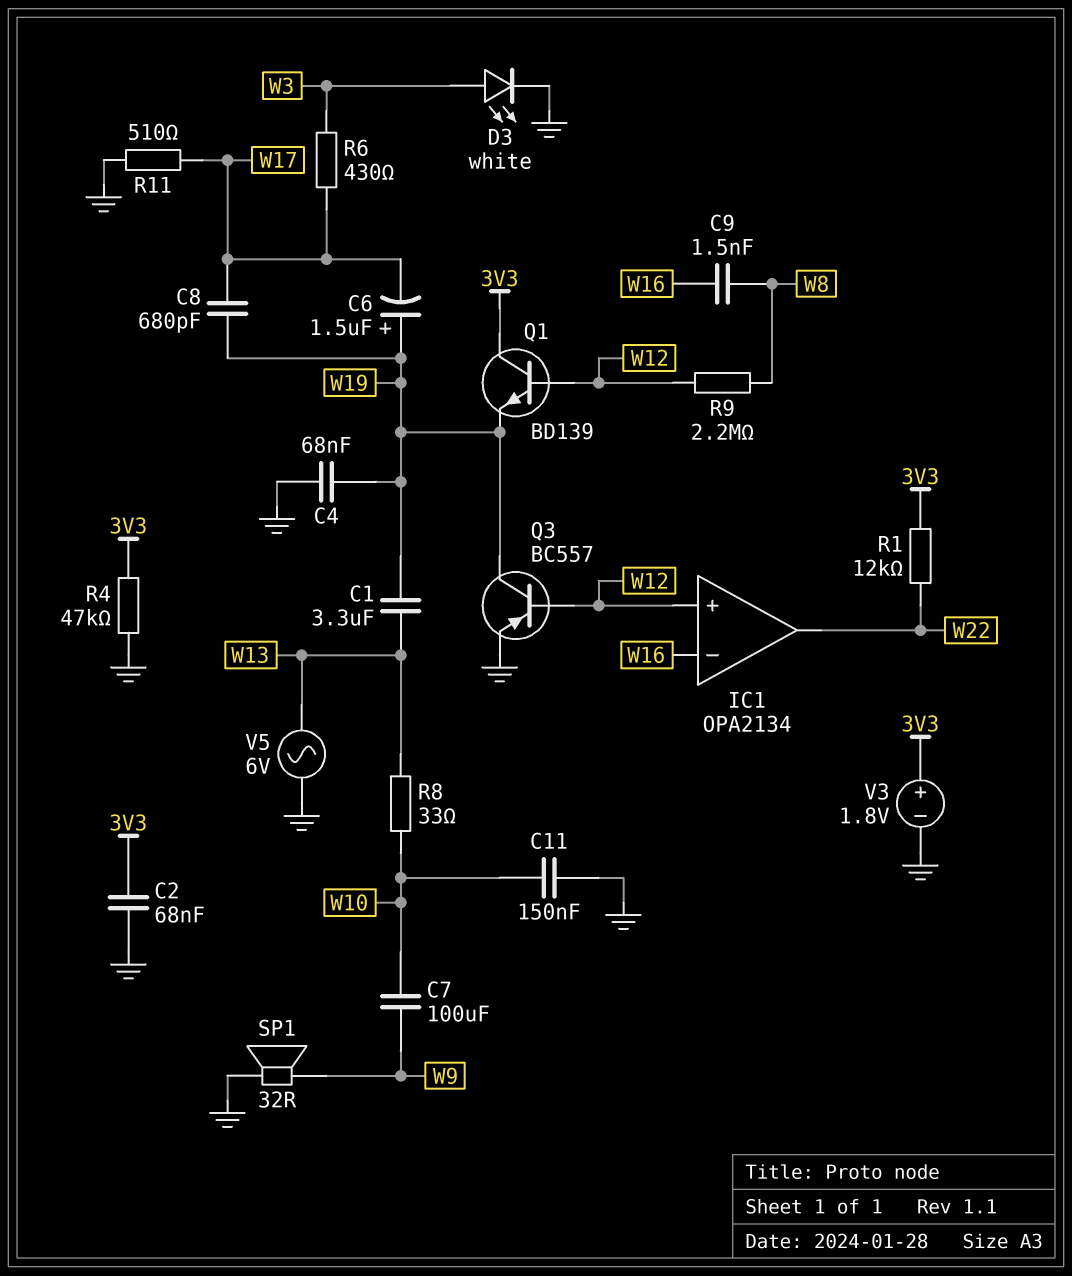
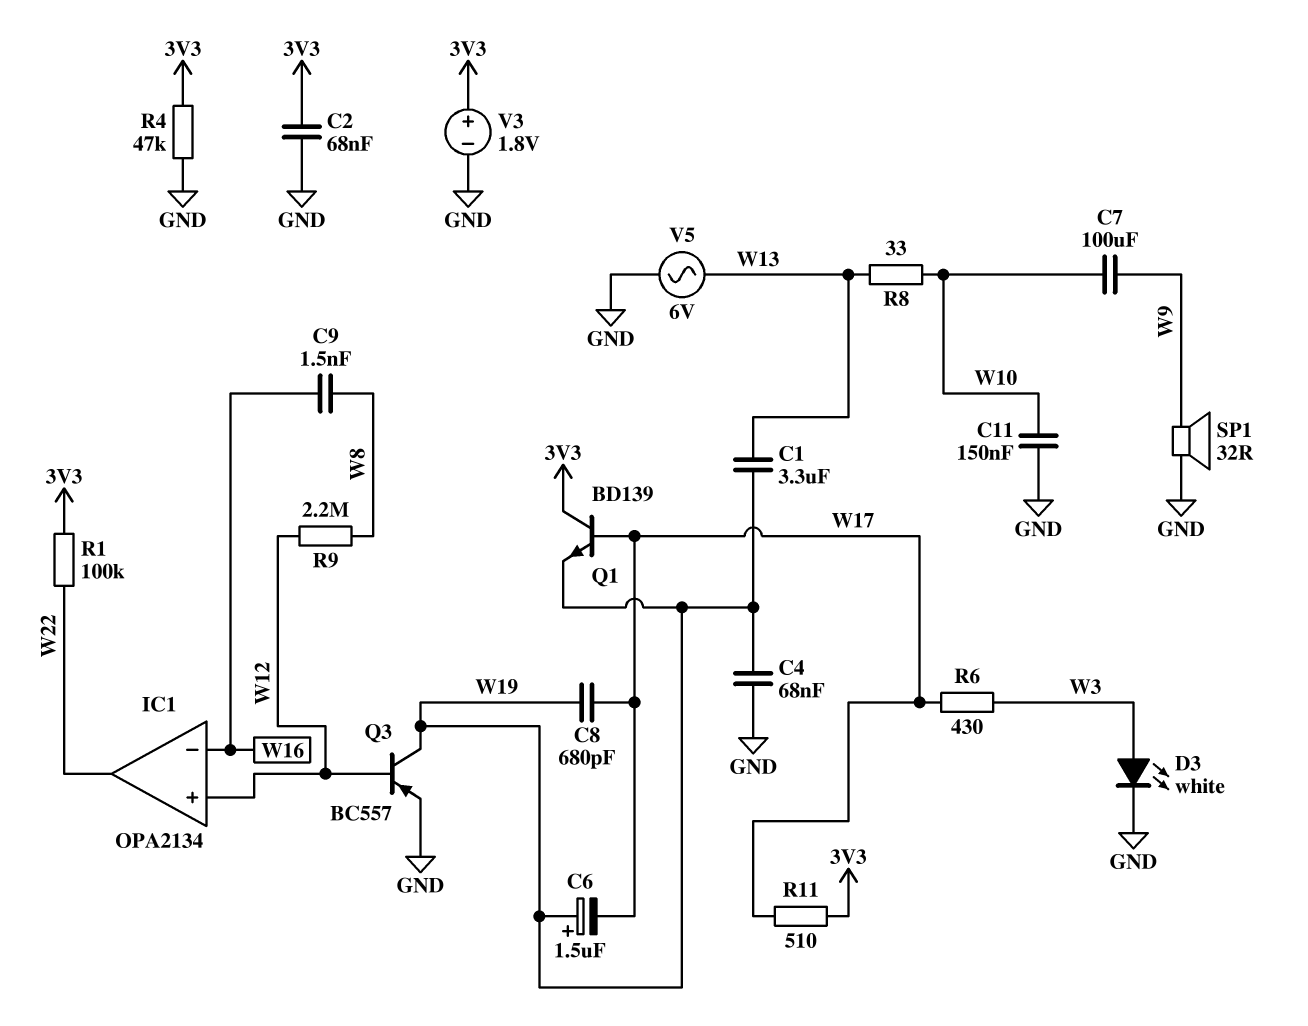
Q1: NPN BD139 (B W12, C 3V3, E W19) -> NPN BD139 (B W17, C 3V3, E W19)
R1: 12k (3V3, W22) -> 100k (3V3, W22)
R11: 510 (GND, W17) -> 510 (3V3, W17)

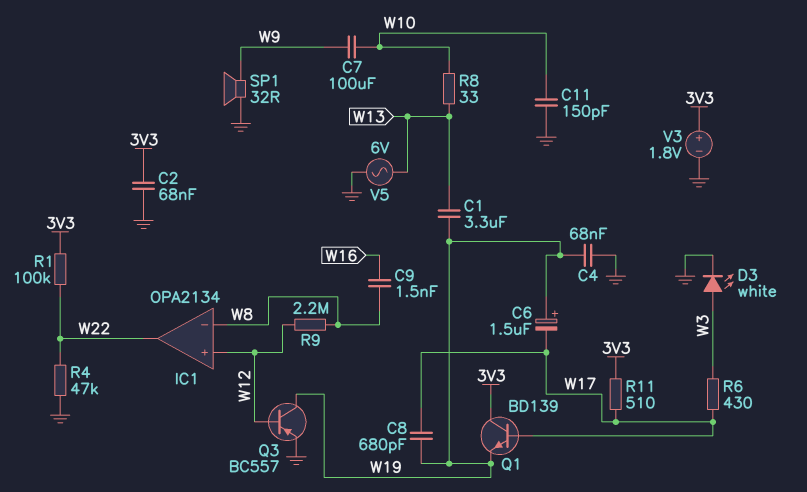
C11: 150nF (GND, W10) -> 150pF (GND, W10)
IC1 pin in-: W16 -> W8
R4: 47k (3V3, GND) -> 47k (GND, W22)

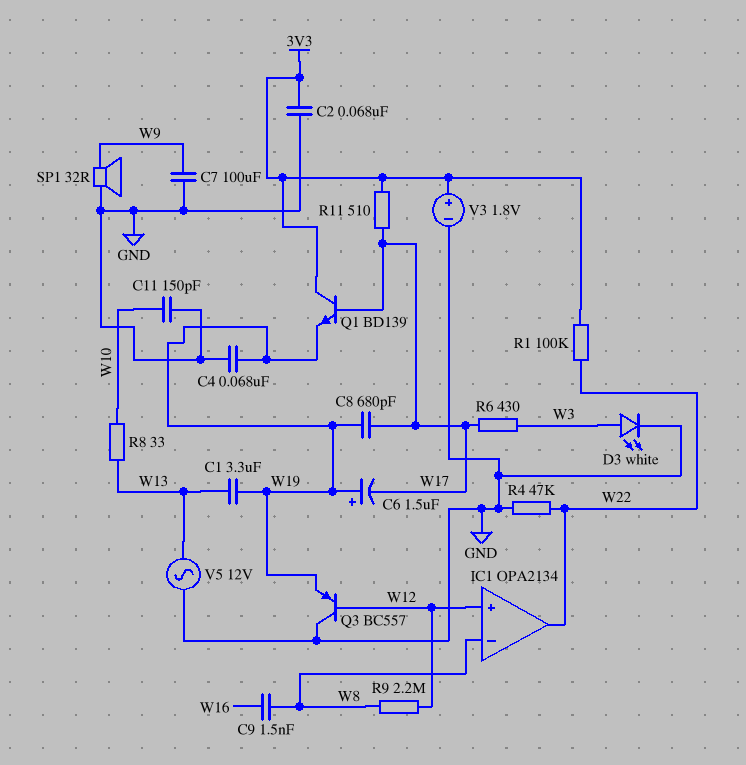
C7: 100uF (W9, W10) -> 100uF (GND, W9)
Q3: PNP BC557 (B W12, C W19, E GND) -> PNP BC557 (B W12, C GND, E W19)
V5: AC 6V (GND, W13) -> AC 12V (GND, W13)

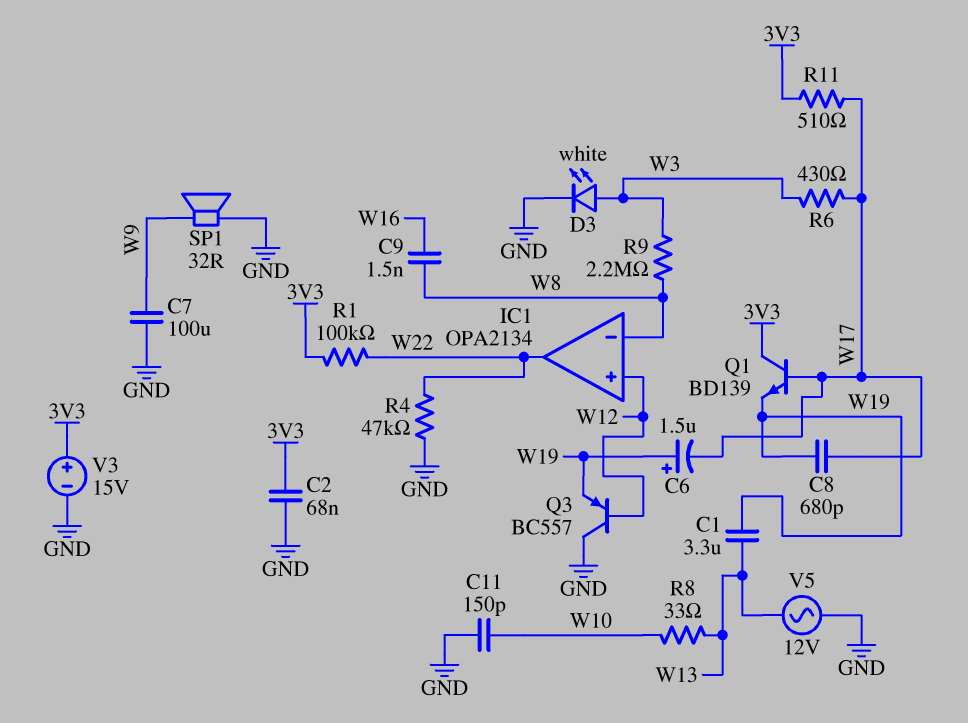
C4: 68nF (GND, W19) -> none
R9: 2.2M (W8, W12) -> 2.2M (W3, W8)
V3: 1.8V (plus 3V3, minus GND) -> 15V (plus 3V3, minus GND)

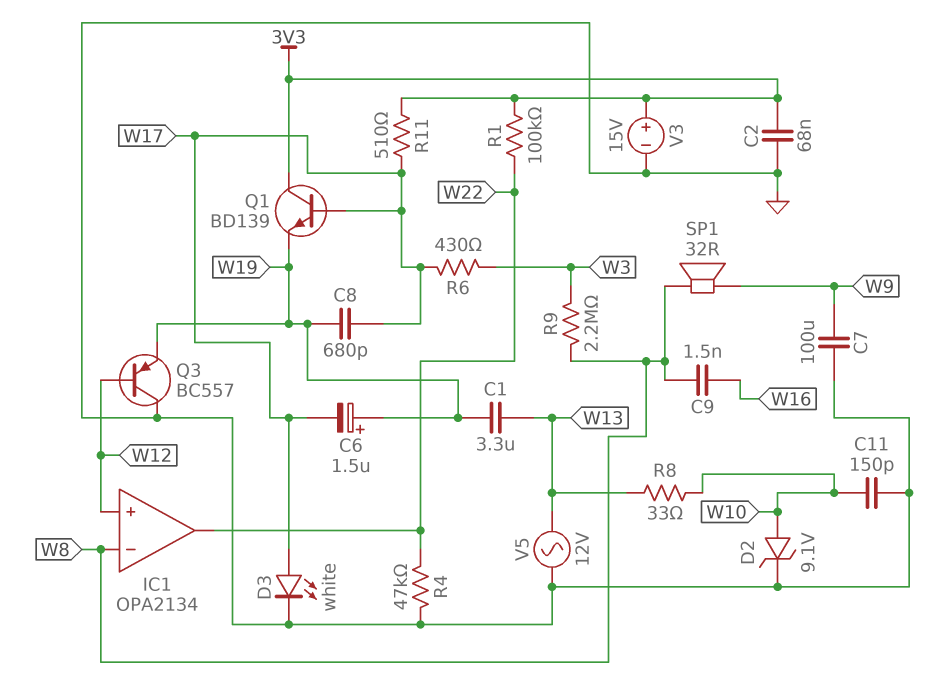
D2: none -> zener 9.1V (A W10, K GND)
D3: LED white (A W3, K GND) -> LED white (A W17, K GND)
SP1: speaker 32R (GND, W9) -> speaker 32R (W8, W9)

